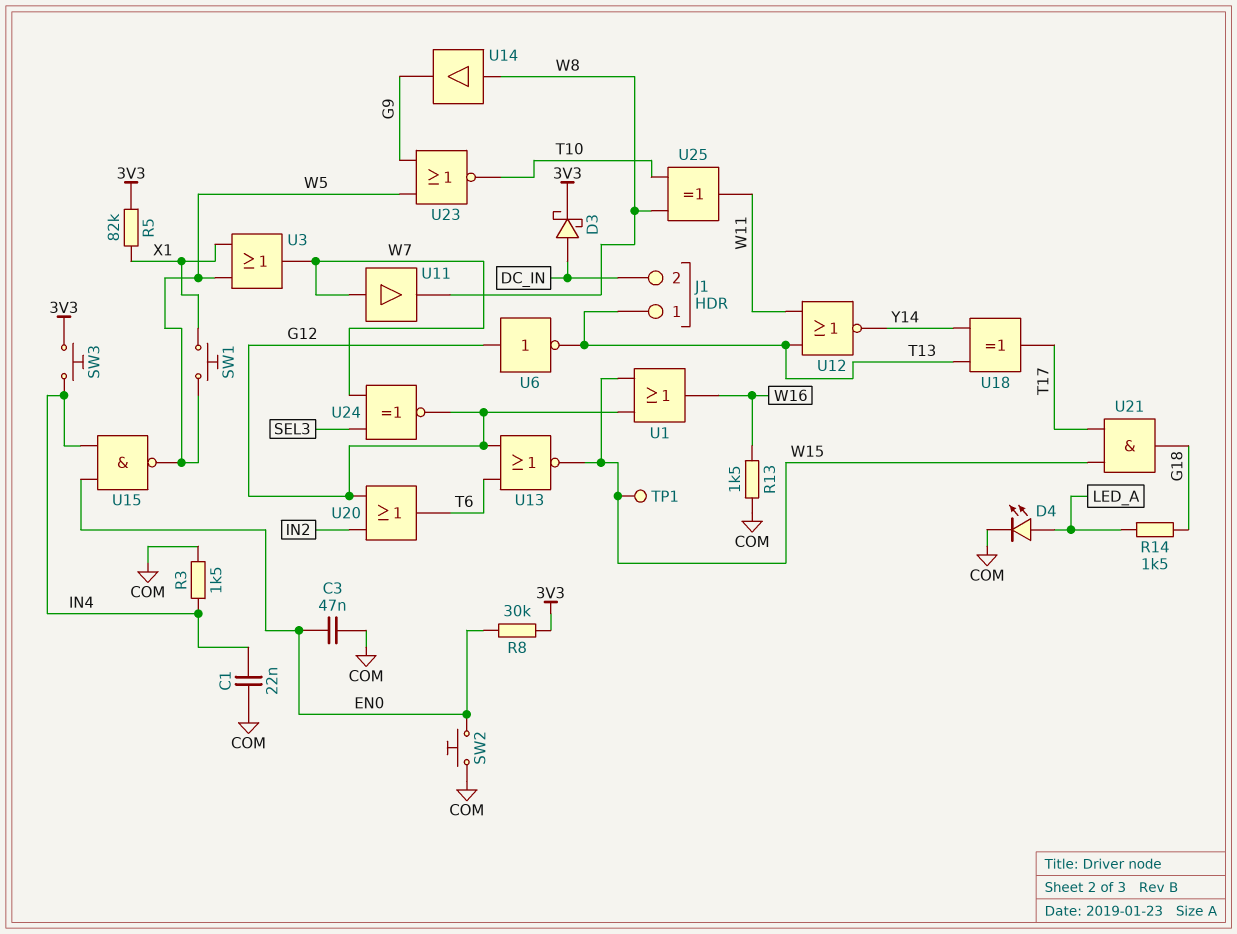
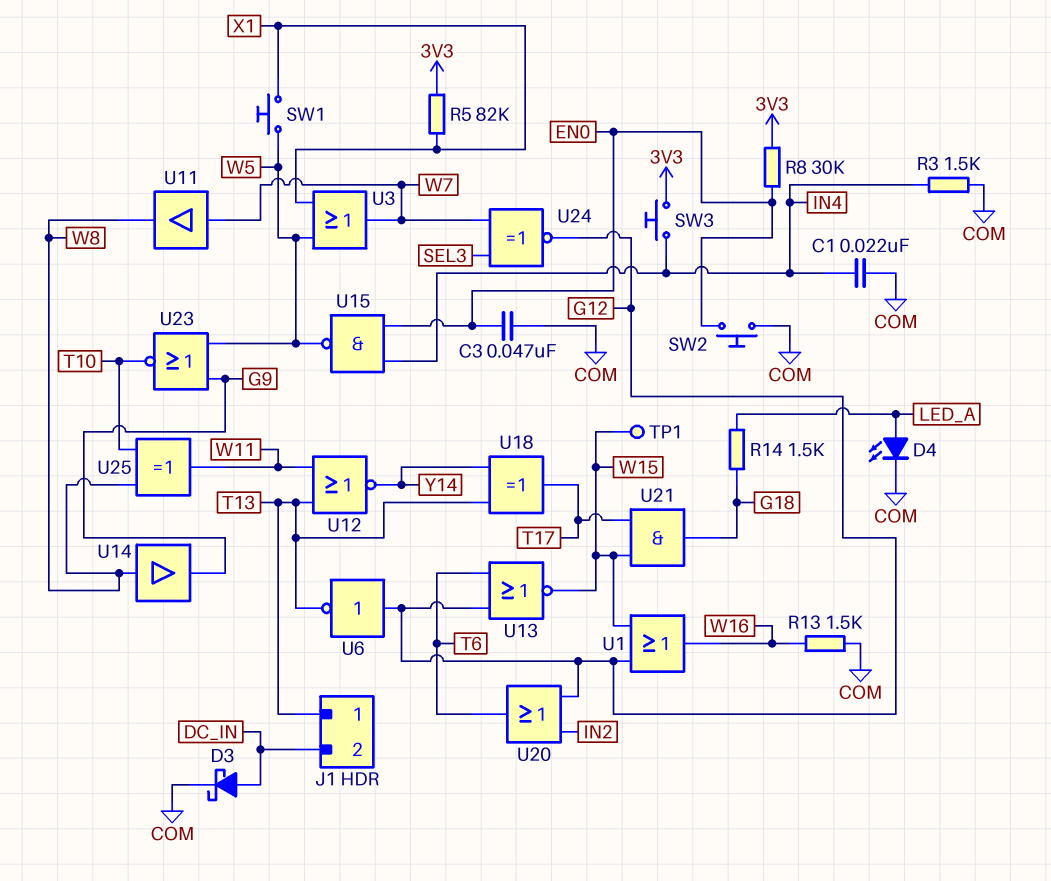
D3: schottky (A DC_IN, K 3V3) -> schottky (A DC_IN, K COM)

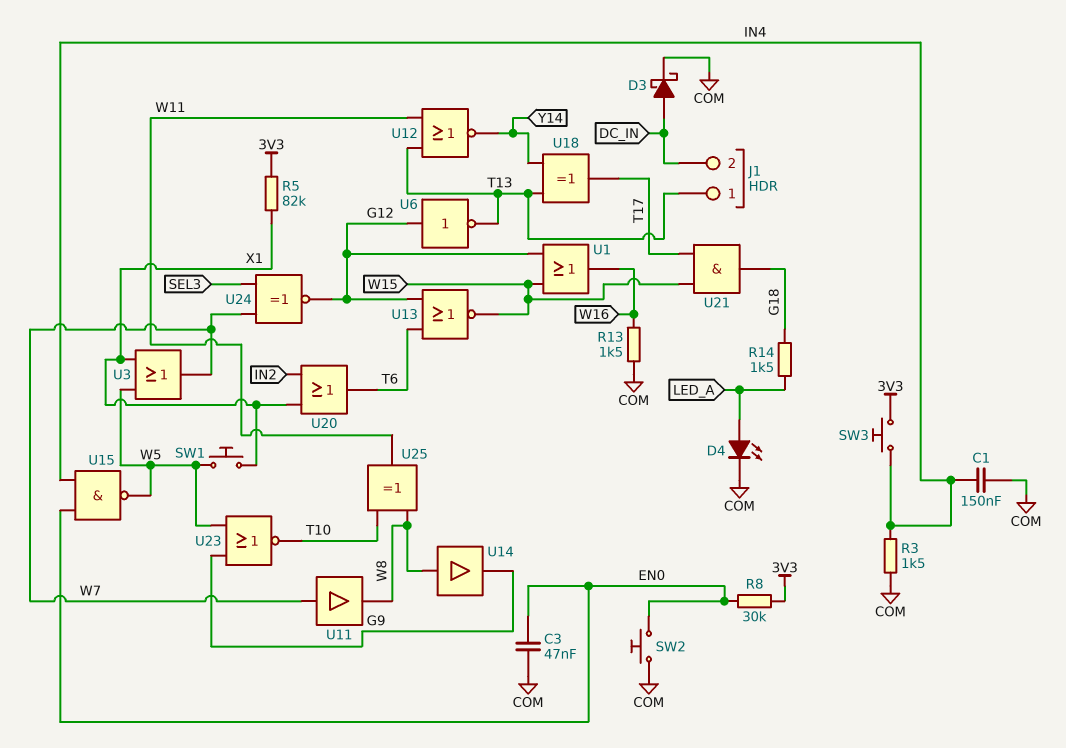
C1: 22nF (COM, IN4) -> 150nF (COM, IN4)
TP1: test point (W15) -> none
U20: OR (in G12, in IN2, out T6) -> OR (in IN2, in X1, out T6)

